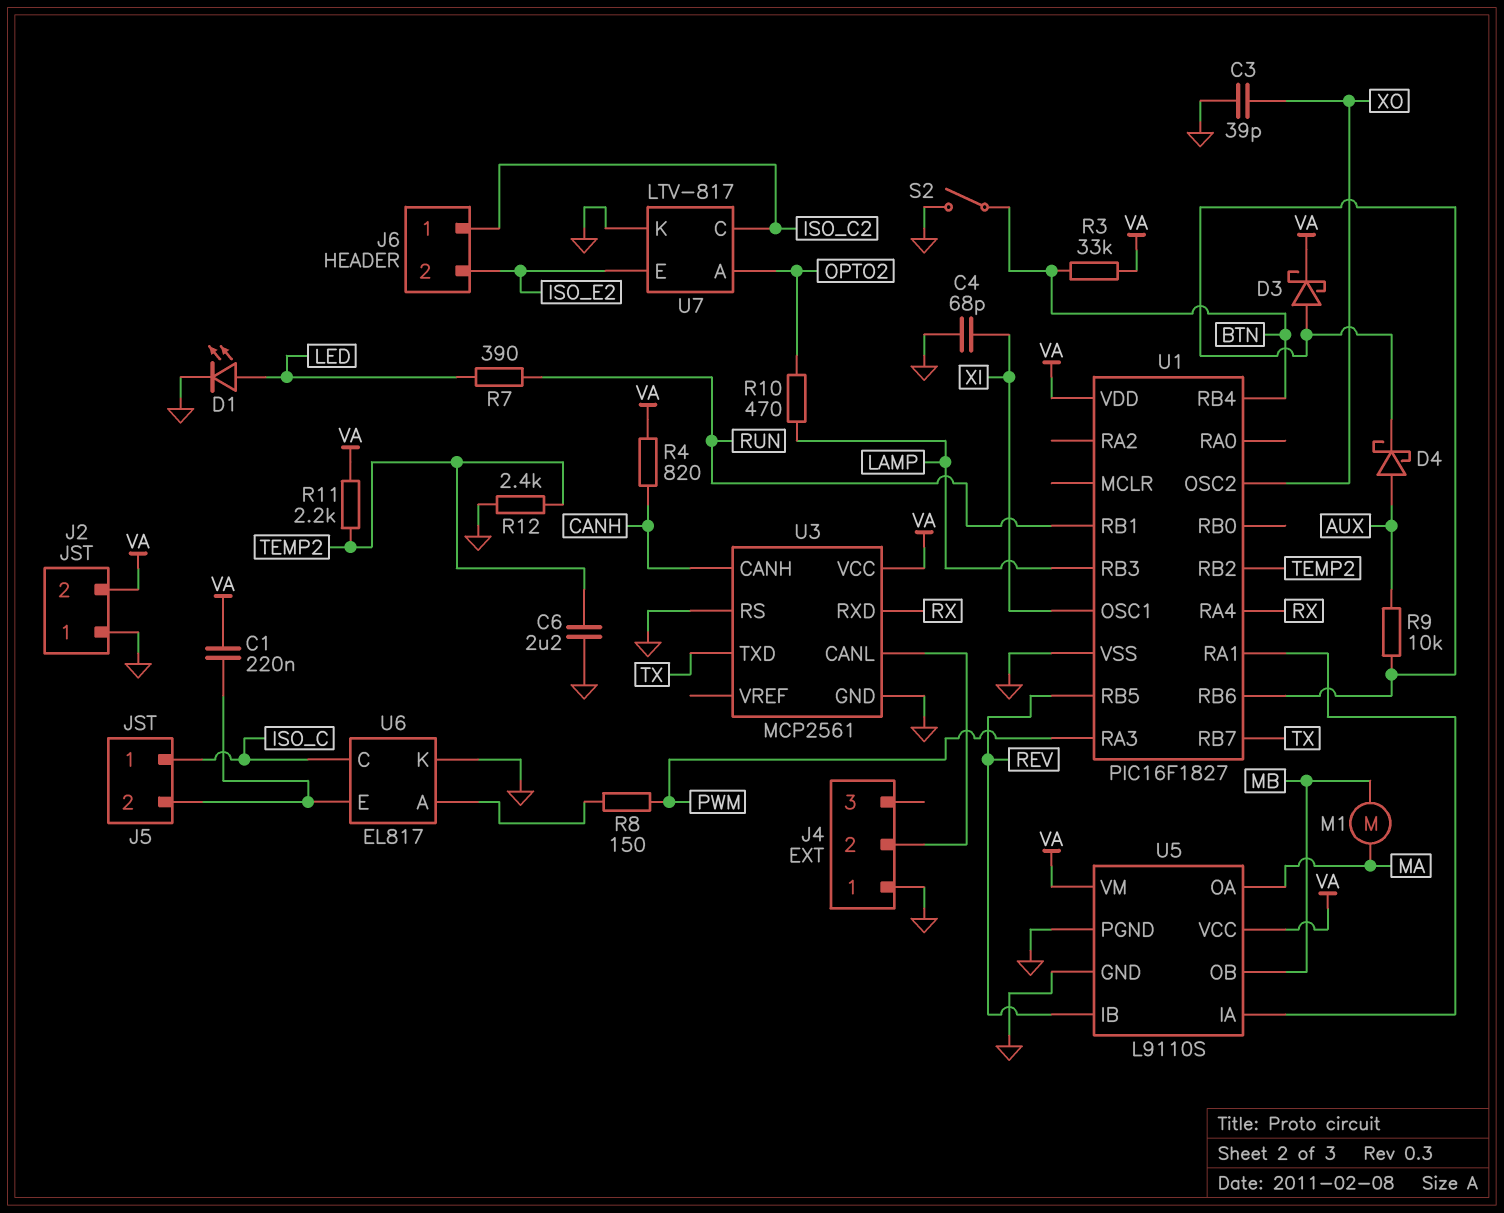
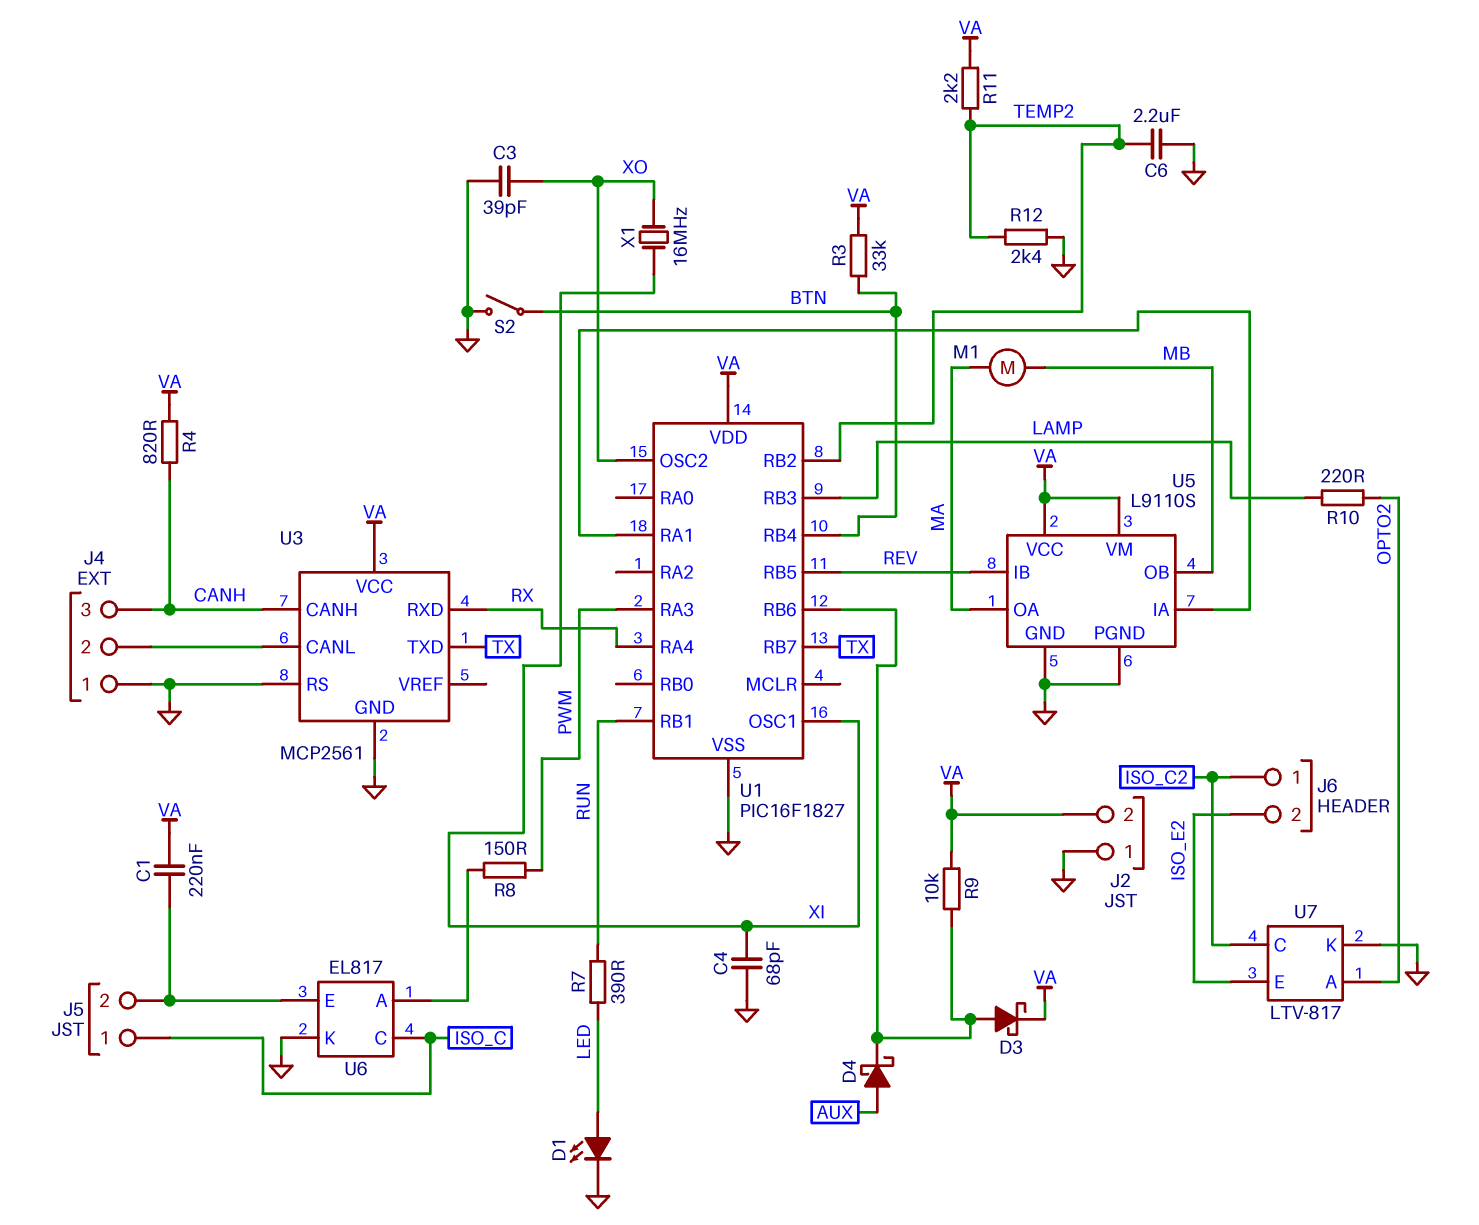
J4 pin 3: none -> CANH
R9: 10k (AUX, U1/RB6) -> 10k (U1/RB6, VA)
R10: 470 (LAMP, OPTO2) -> 220 (LAMP, OPTO2)
X1: none -> 16MHz (XI, XO)

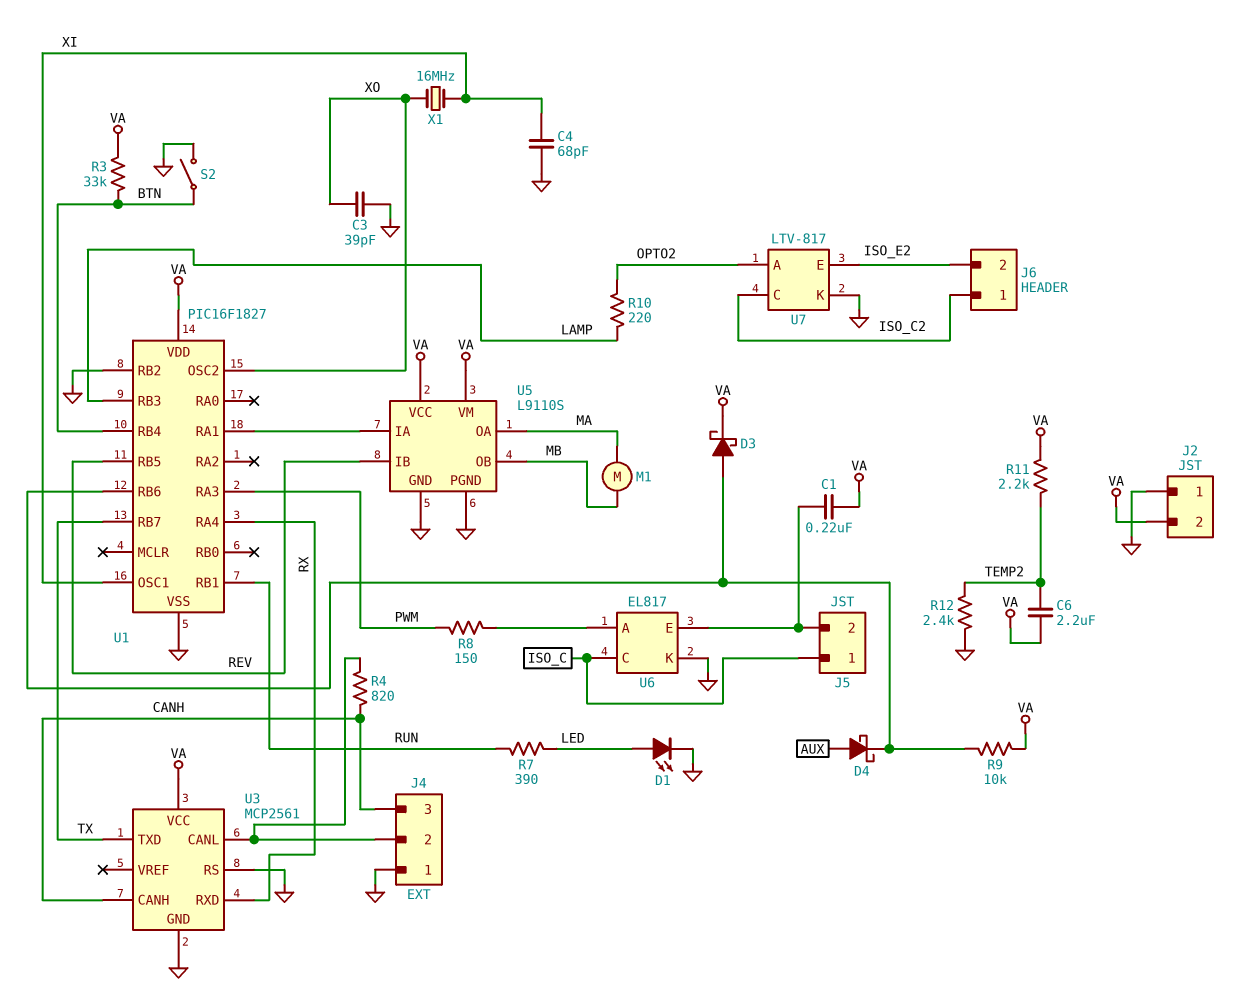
C6: 2.2uF (GND, TEMP2) -> 2.2uF (TEMP2, VA)
R4: 820 (CANH, VA) -> 820 (CANH, J4/2)
U1 pin RB2: TEMP2 -> GND

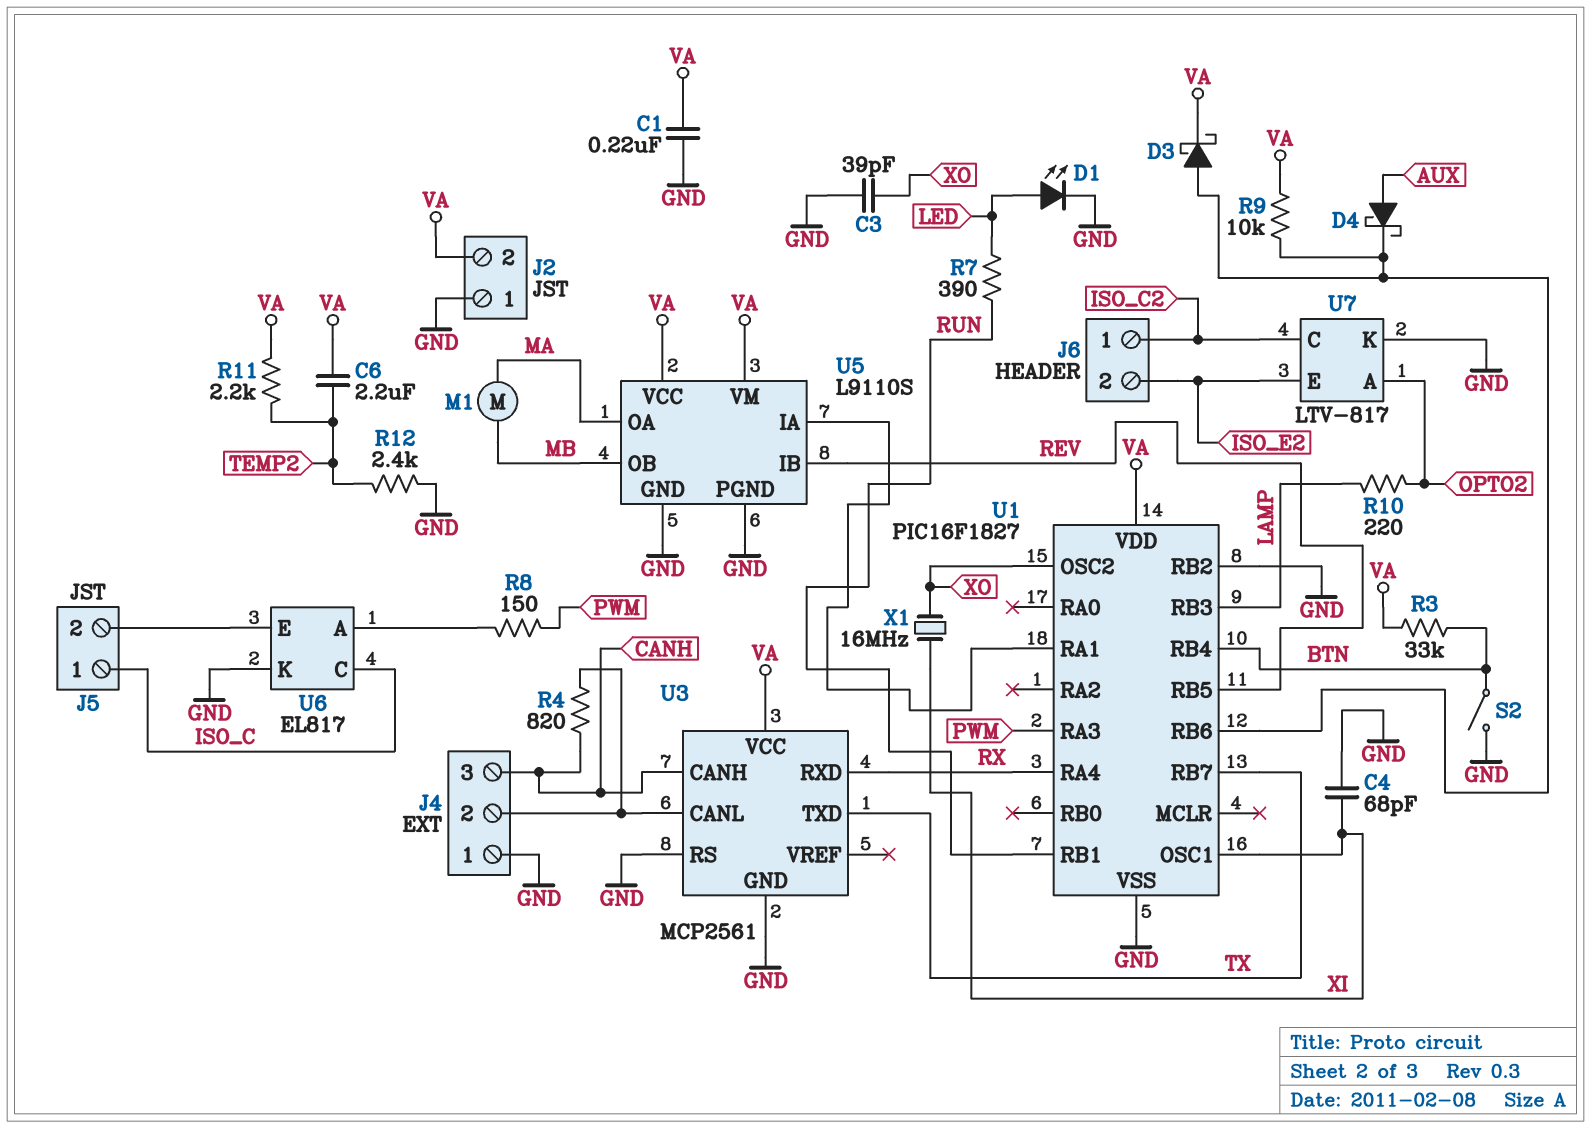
C1: 220nF (J5/2, VA) -> 220nF (GND, VA)

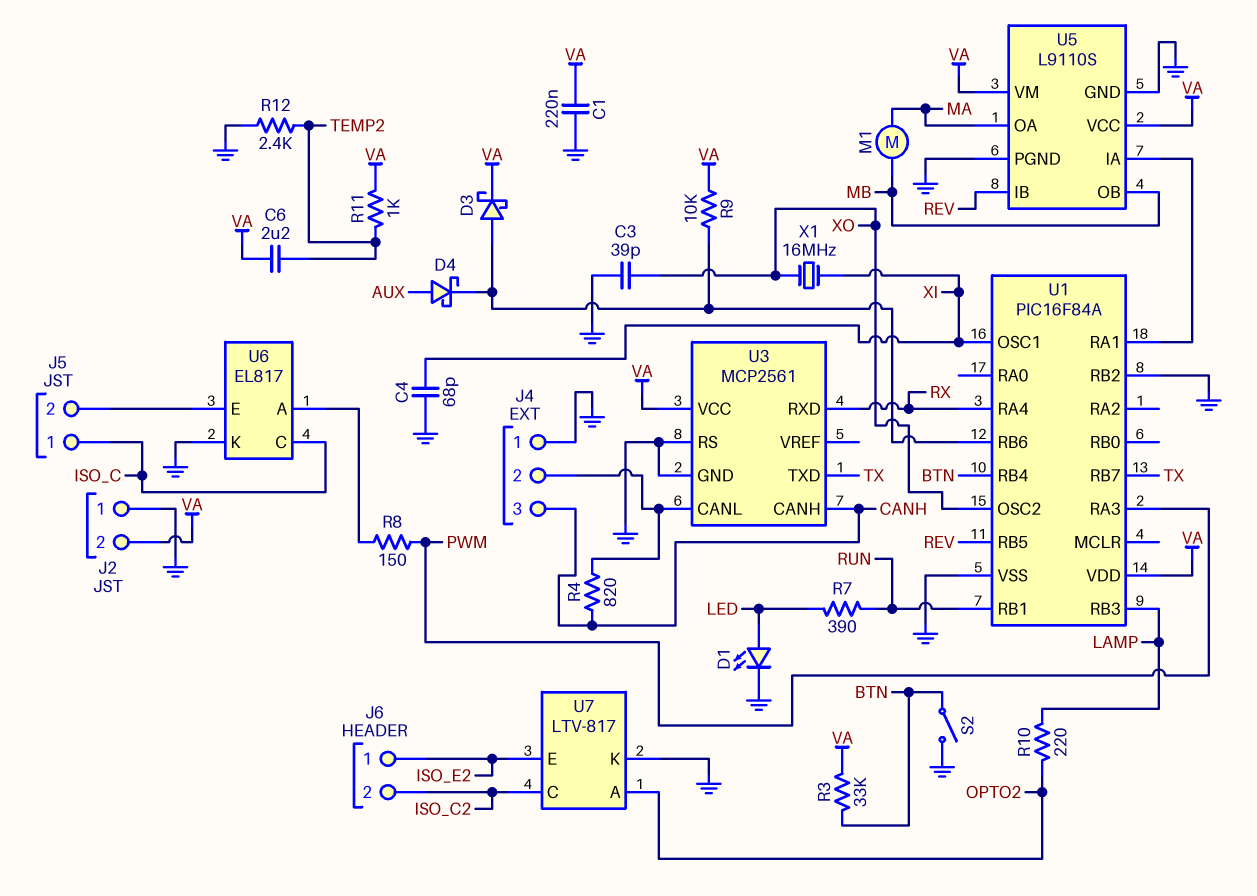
J6 pin 1: ISO_C2 -> ISO_E2
J6 pin 2: ISO_E2 -> ISO_C2
R11: 2.2k (TEMP2, VA) -> 1k (TEMP2, VA)
U1: PIC16F1827 -> PIC16F84A

